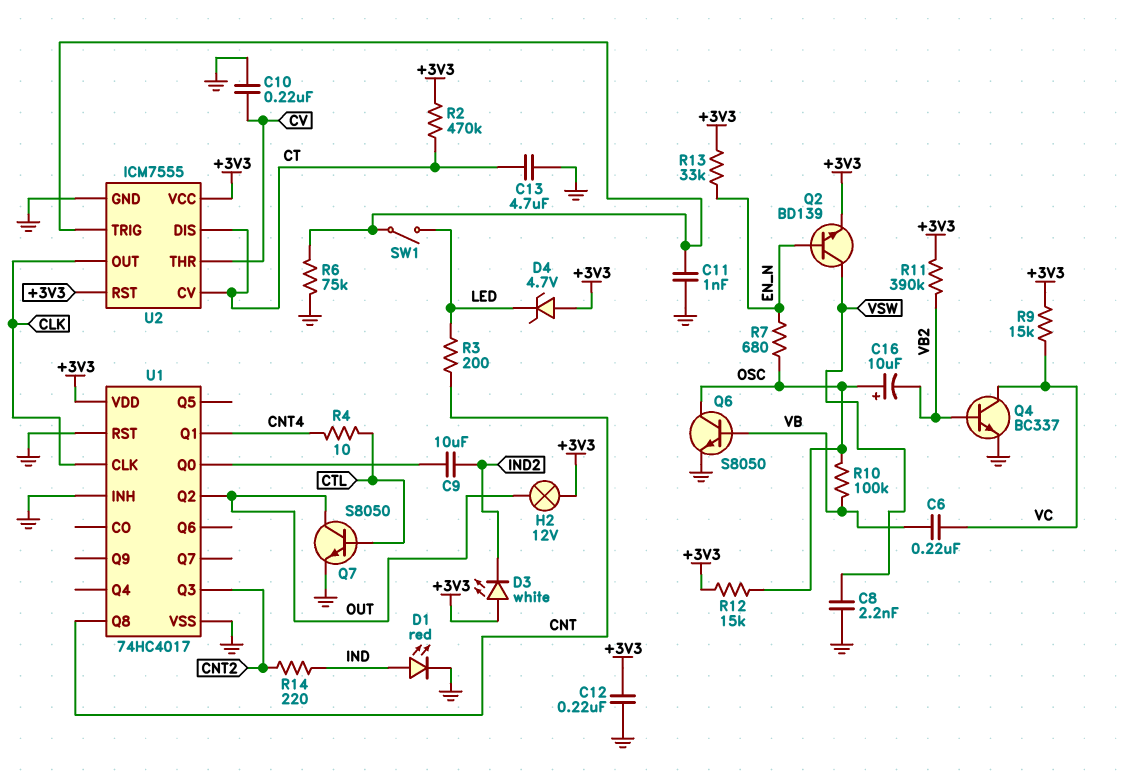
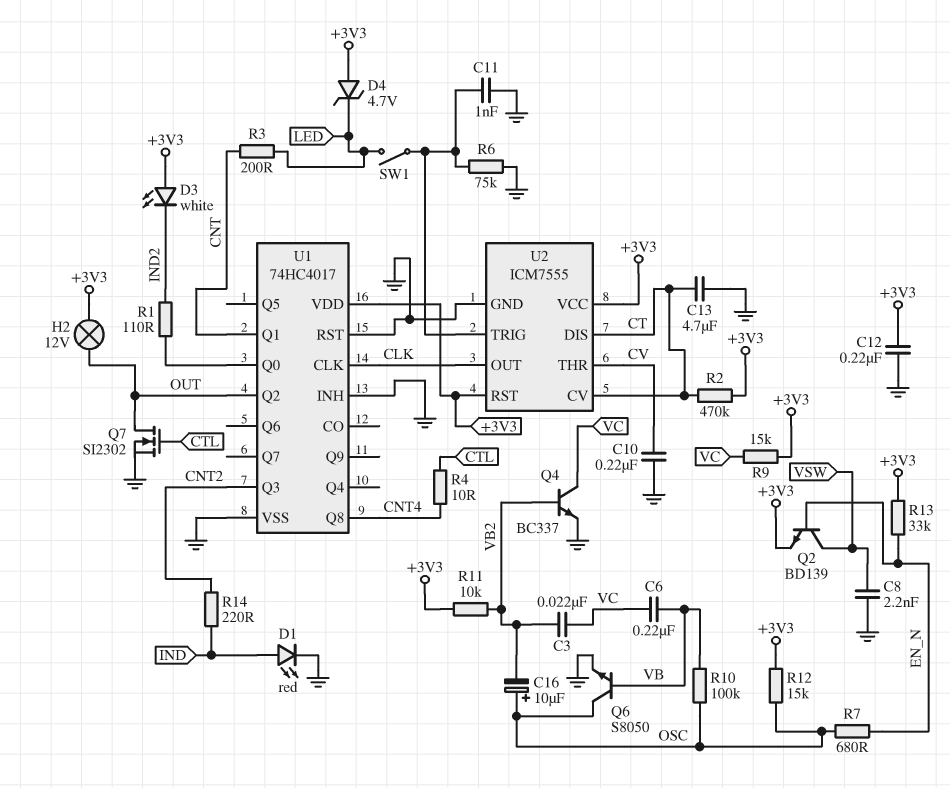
C3: none -> 22nF (VB2, VC)
C9: 10uF (IND2, U1/Q0) -> none
Q7: NPN S8050 (B CTL, C OUT, E GND) -> NMOS SI2302 (G CTL, D OUT, S GND)
R1: none -> 110 (IND2, U1/Q0)
R11: 390k (+3V3, VB2) -> 10k (+3V3, VB2)
U1 pin Q1: CNT4 -> CNT
U1 pin Q8: CNT -> CNT4

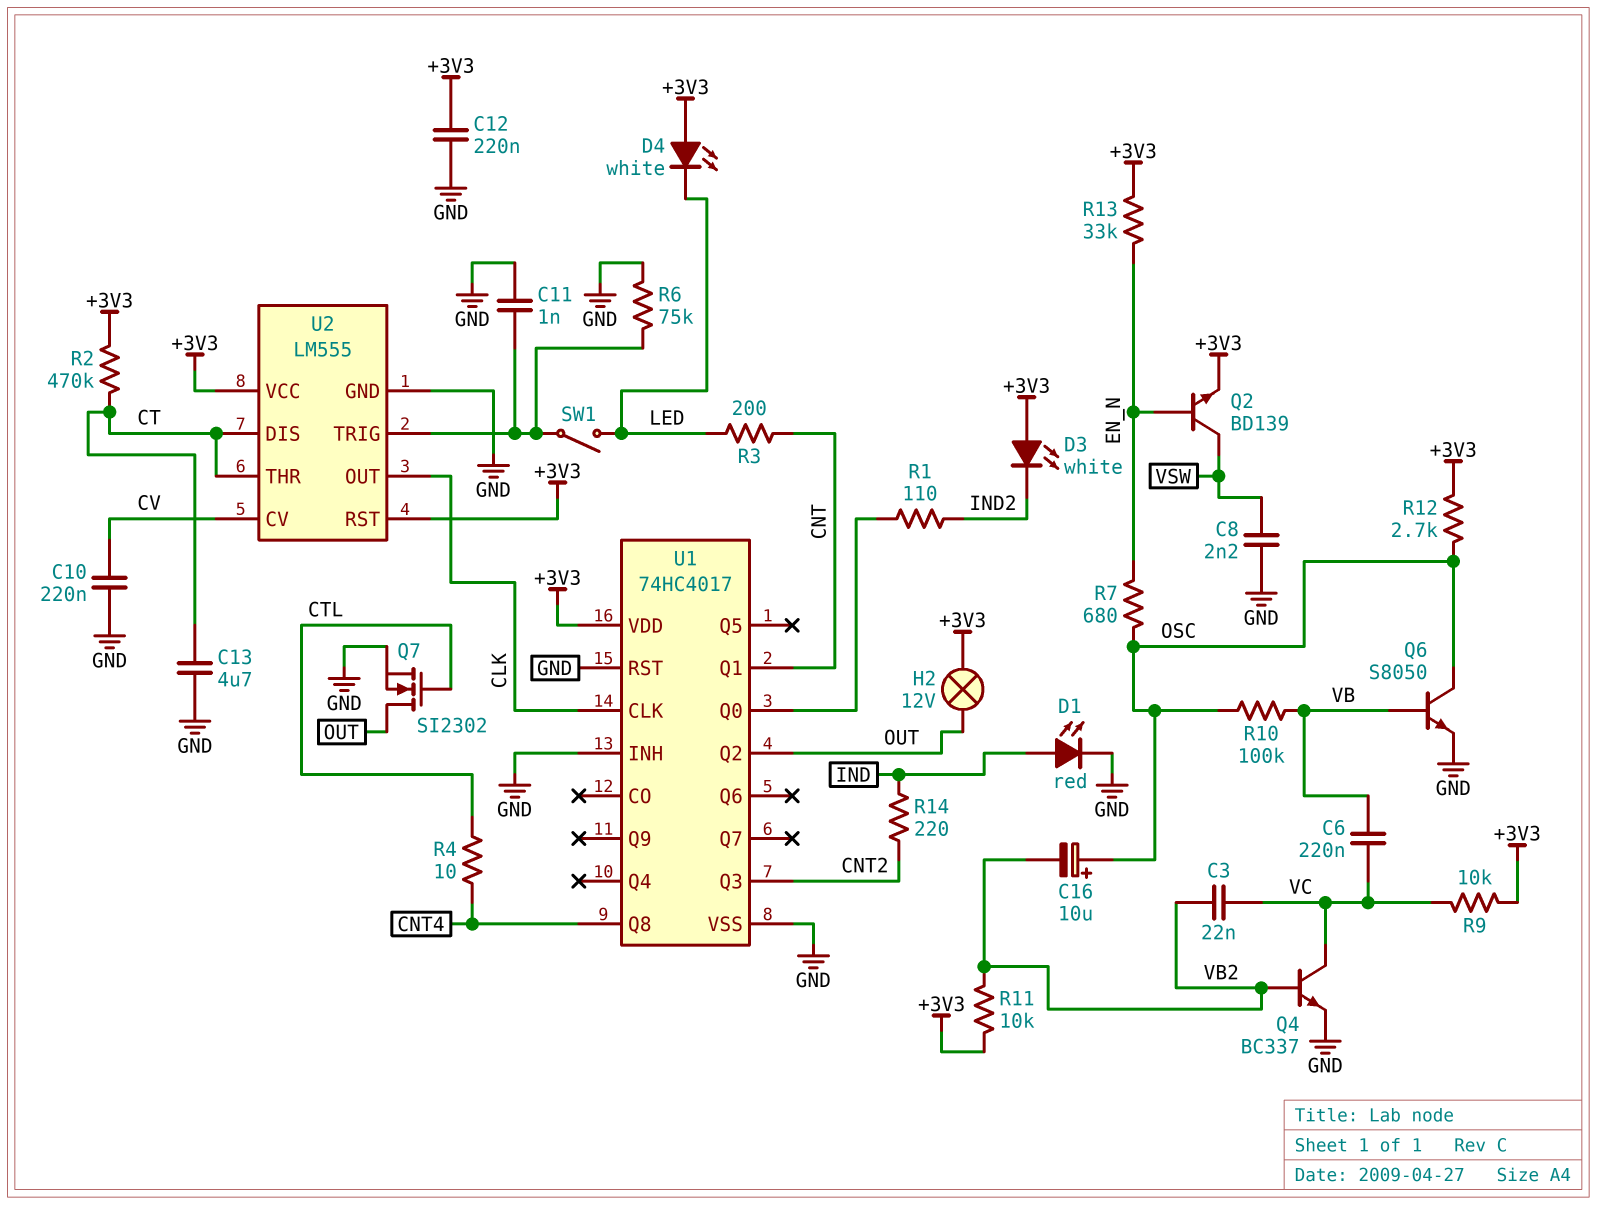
D4: zener 4.7V (A +3V3, K LED) -> LED white (A +3V3, K LED)
R9: 15k (+3V3, VC) -> 10k (+3V3, VC)
R12: 15k (+3V3, OSC) -> 2.7k (+3V3, OSC)
U2: ICM7555 -> LM555
U2 pin CV: CT -> CV
U2 pin THR: CV -> CT

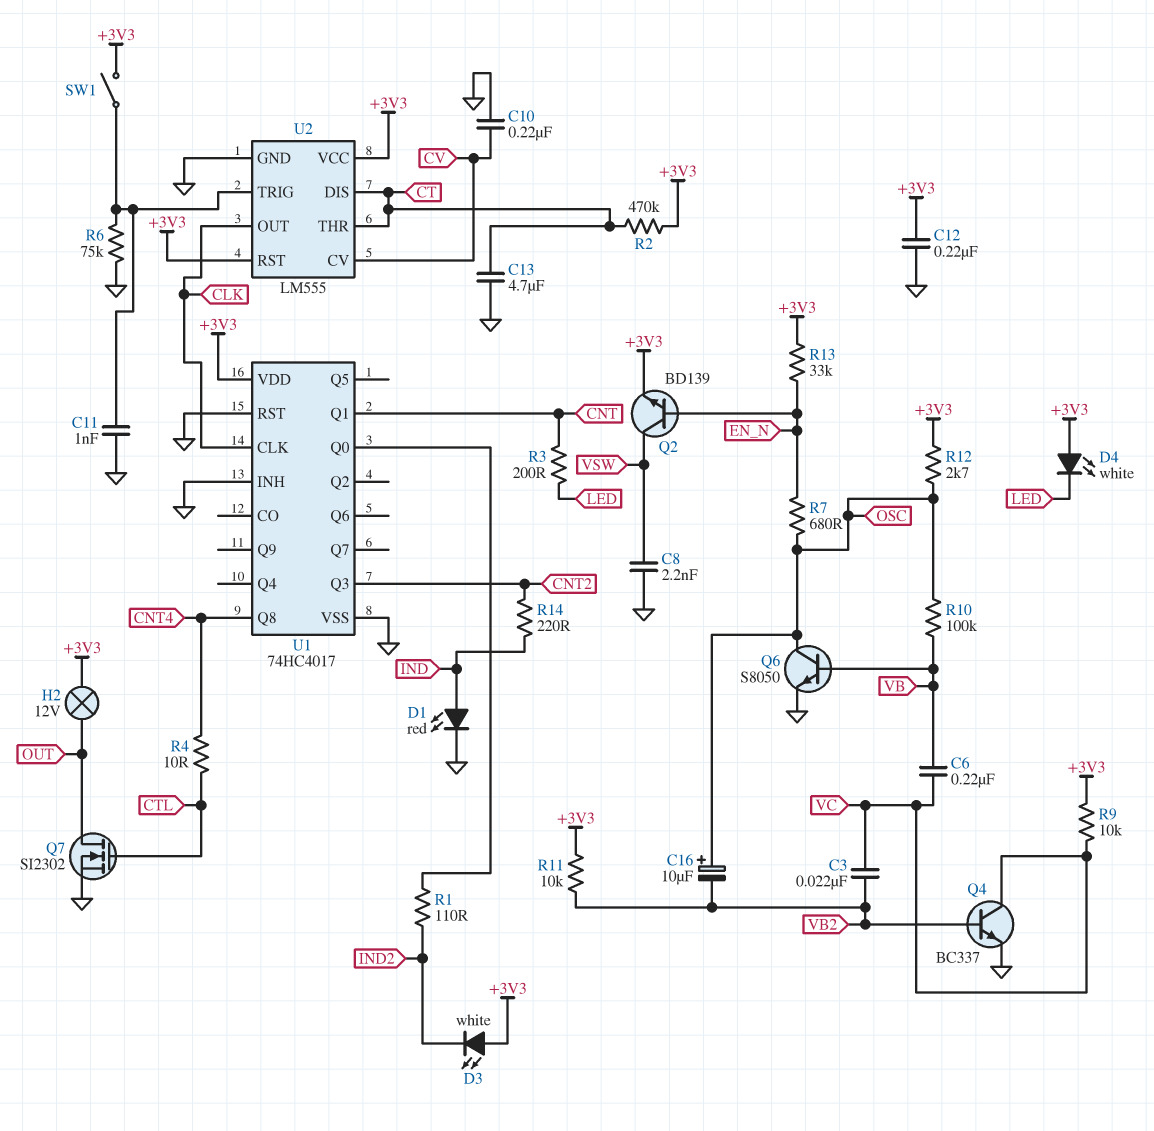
SW1: switch (LED, U2/TRIG) -> switch (+3V3, U2/TRIG)
U1 pin Q2: OUT -> none

